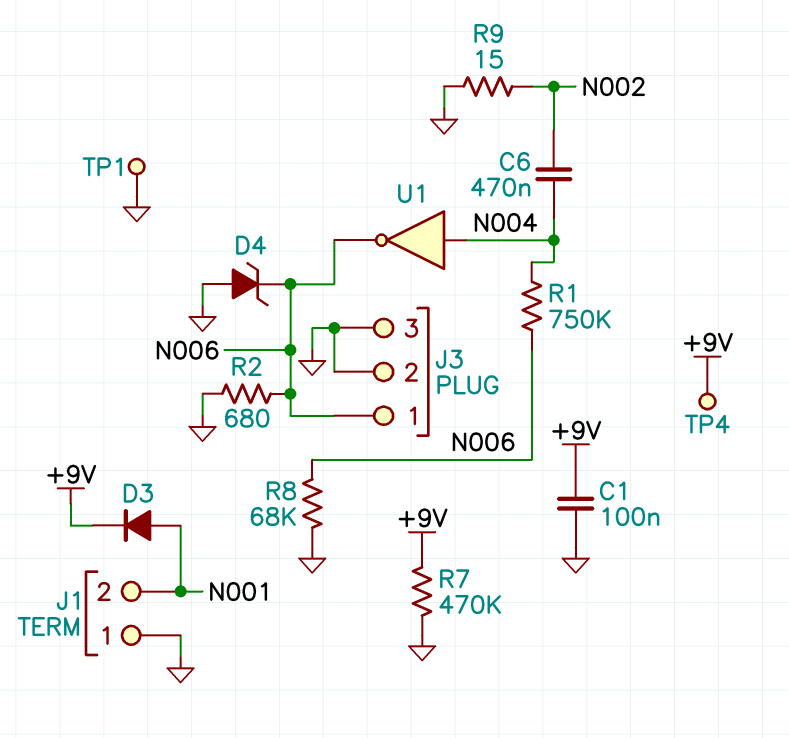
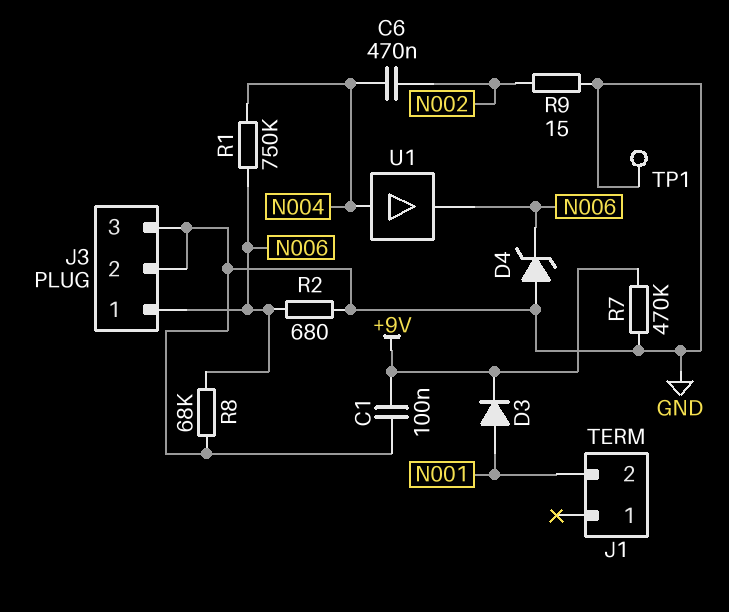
J1 pin 1: GND -> none
TP4: test point (+9V) -> none
U1: NOT (in N004, out N006) -> buffer (in N004, out N006)

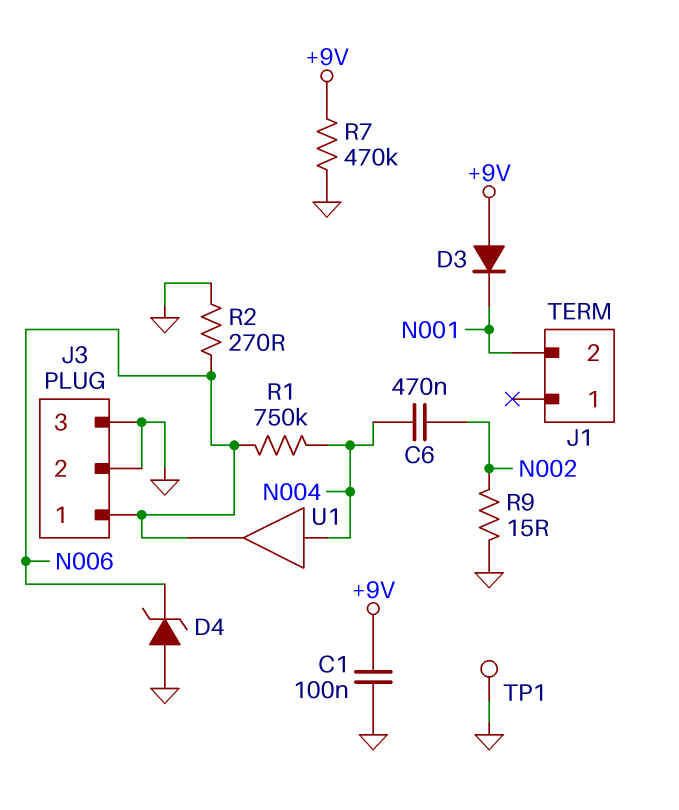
D3: diode (A N001, K +9V) -> diode (A +9V, K N001)
R2: 680 (GND, N006) -> 270 (GND, N006)
R8: 68k (GND, N006) -> none

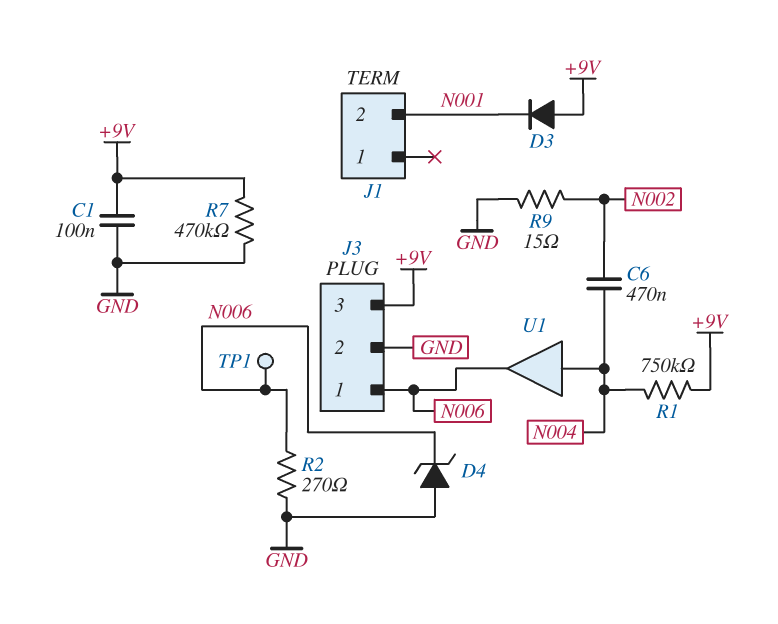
J3 pin 3: GND -> +9V
R1: 750k (N004, N006) -> 750k (+9V, N004)
TP1: test point (GND) -> test point (N006)

